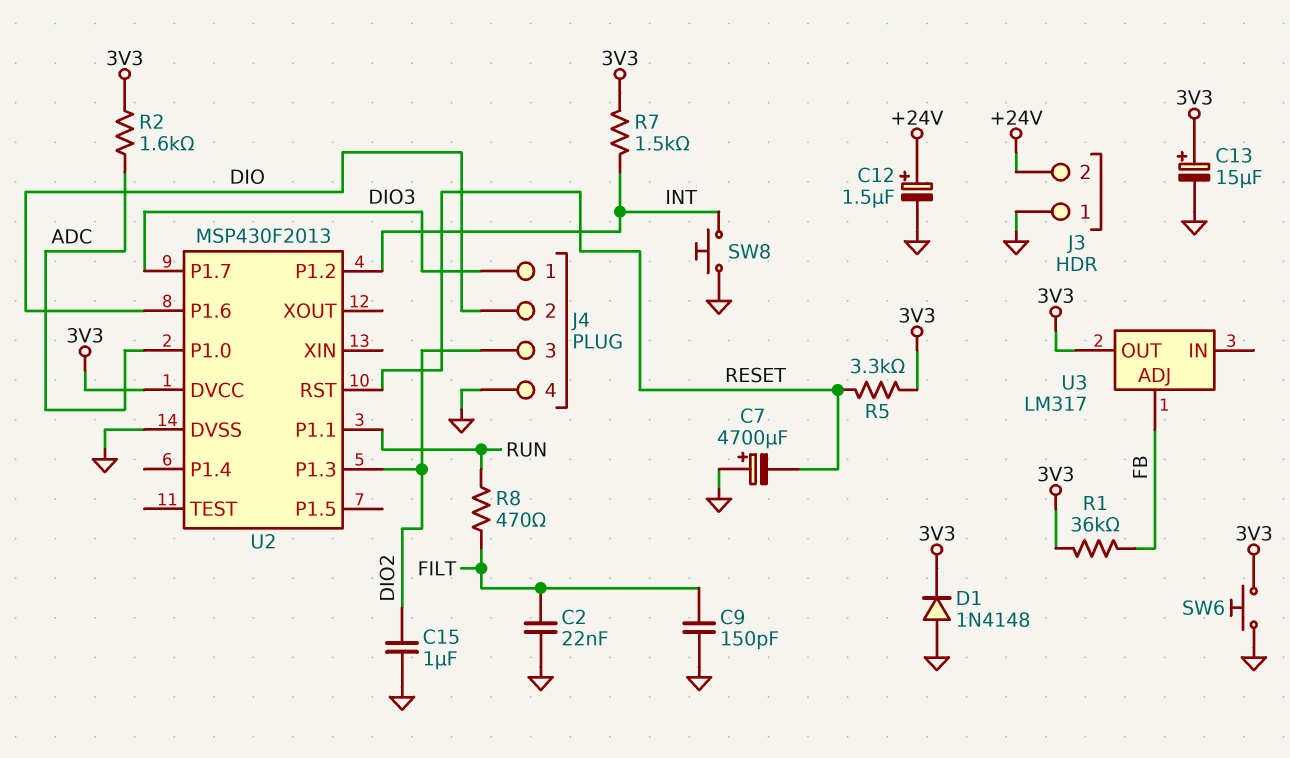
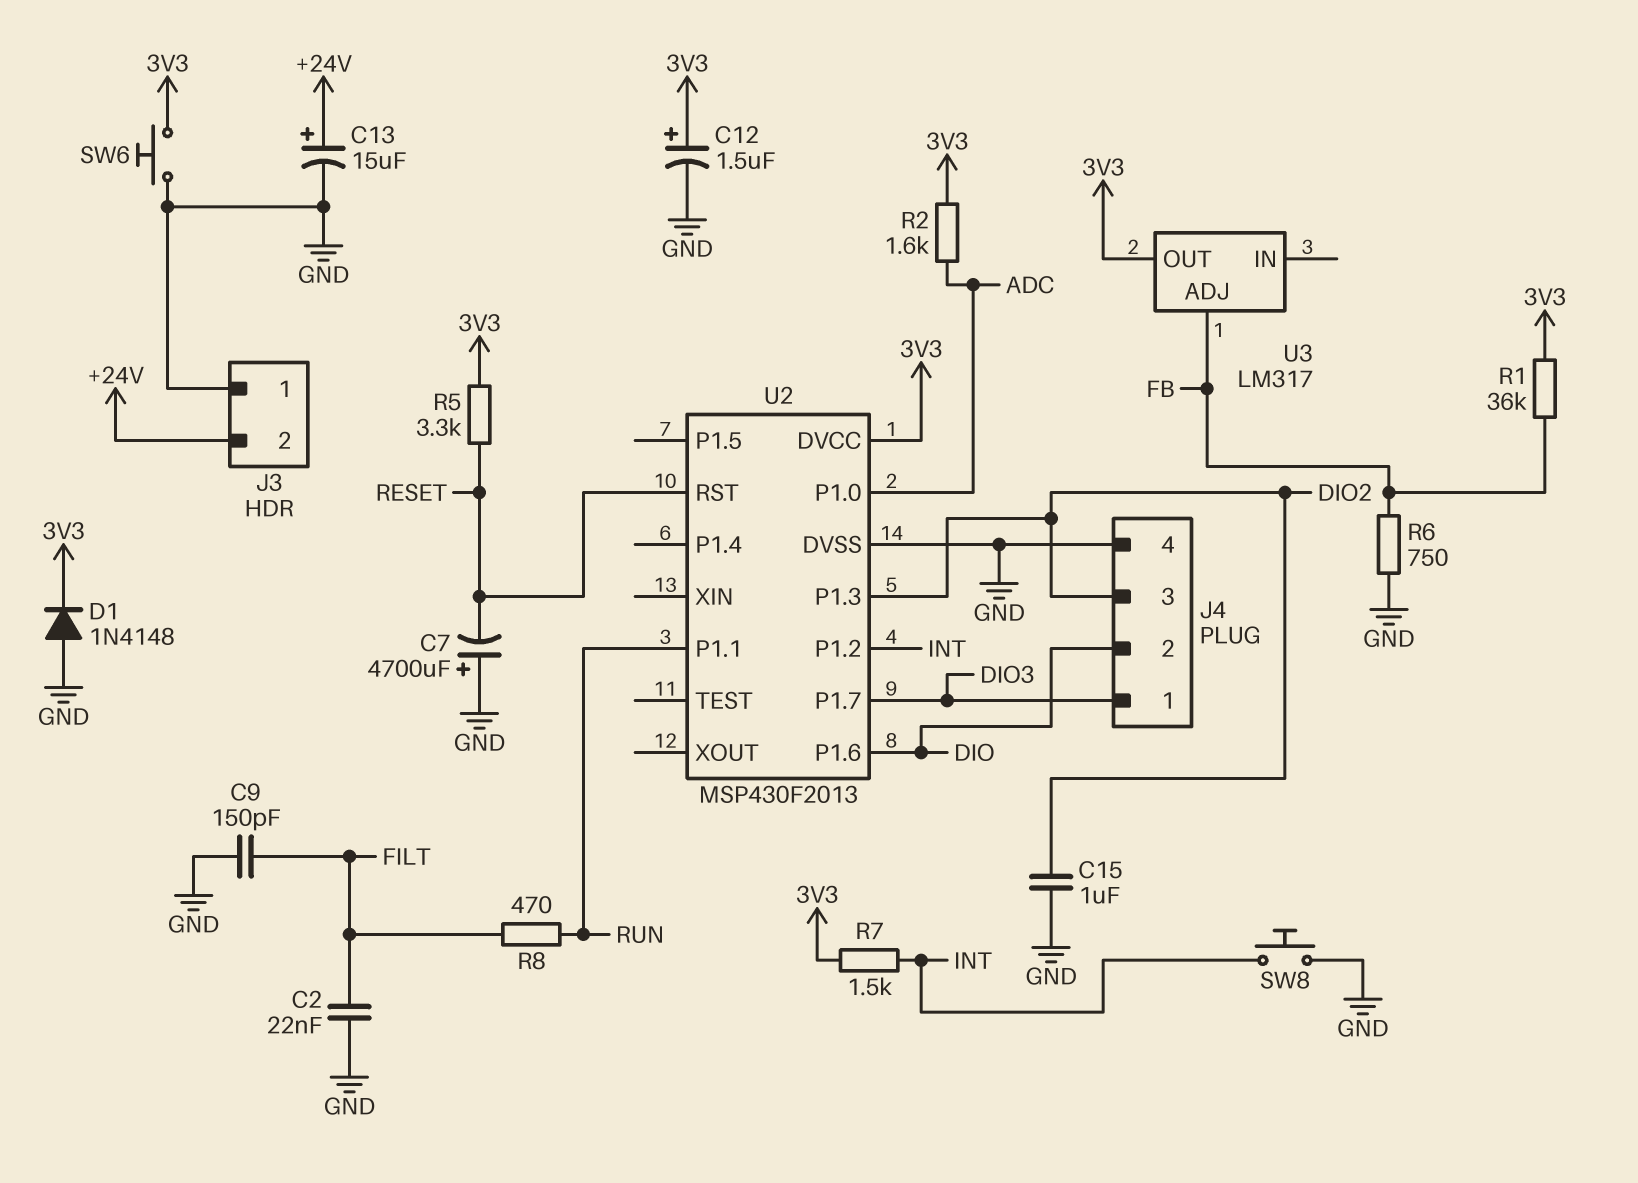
C12: 1.5uF (plus +24V, minus GND) -> 1.5uF (plus 3V3, minus GND)
C13: 15uF (plus 3V3, minus GND) -> 15uF (plus +24V, minus GND)
R6: none -> 750 (FB, GND)

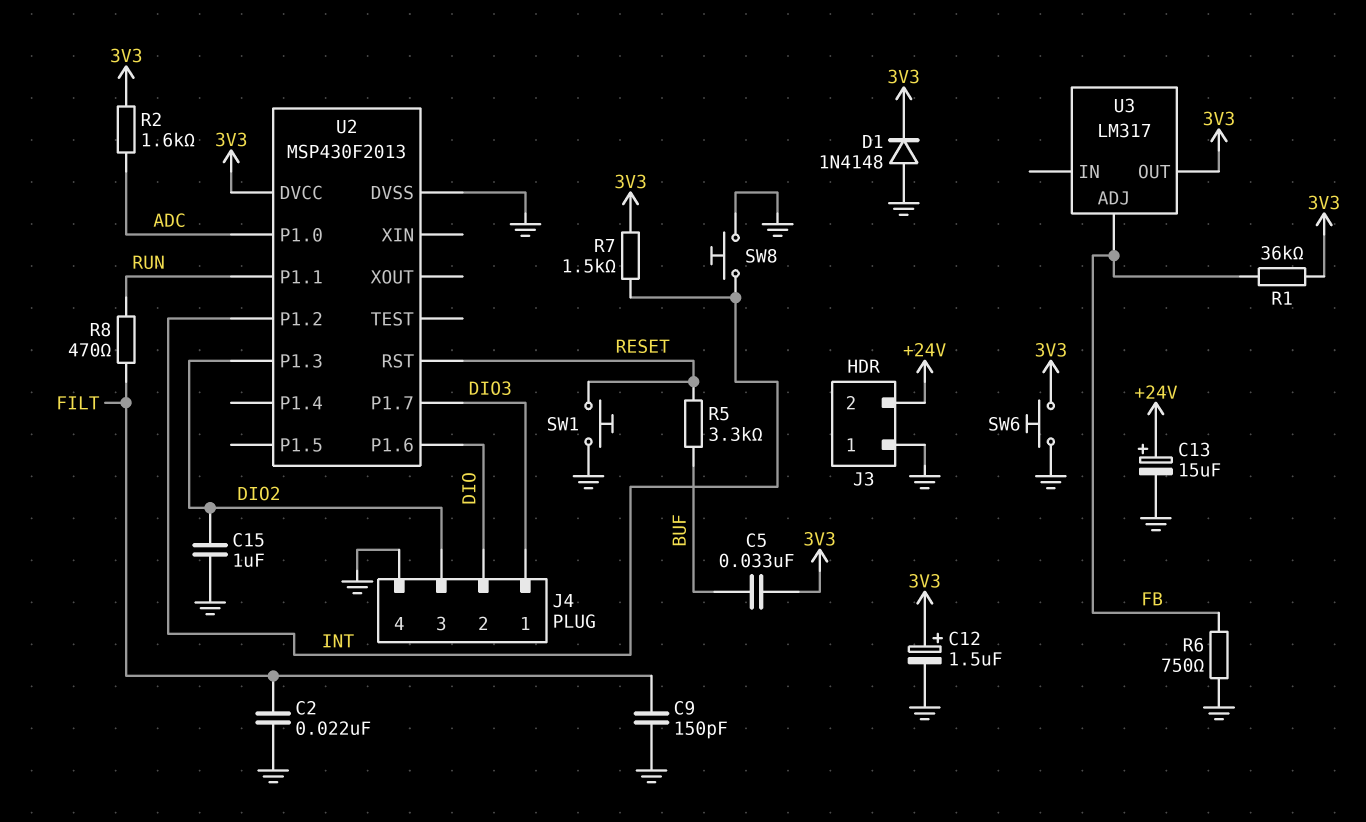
C5: none -> 33nF (3V3, BUF)
C7: 4700uF (plus GND, minus RESET) -> none
R5: 3.3k (3V3, RESET) -> 3.3k (BUF, RESET)
SW1: none -> button (GND, RESET)

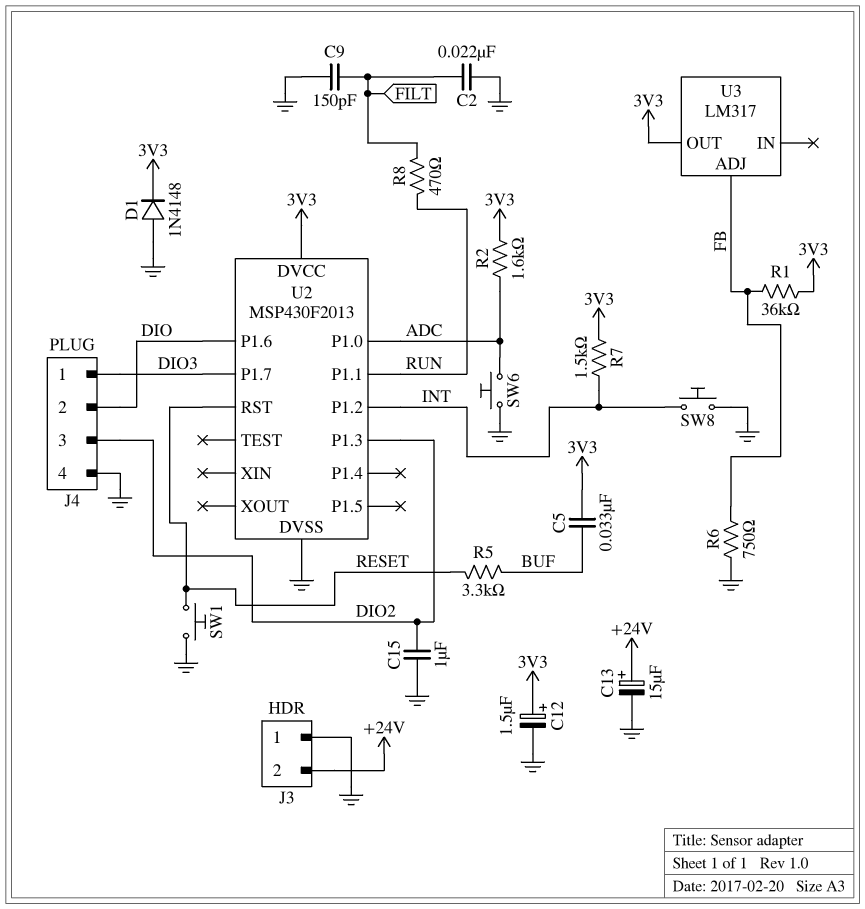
SW6: button (3V3, GND) -> button (ADC, GND)

